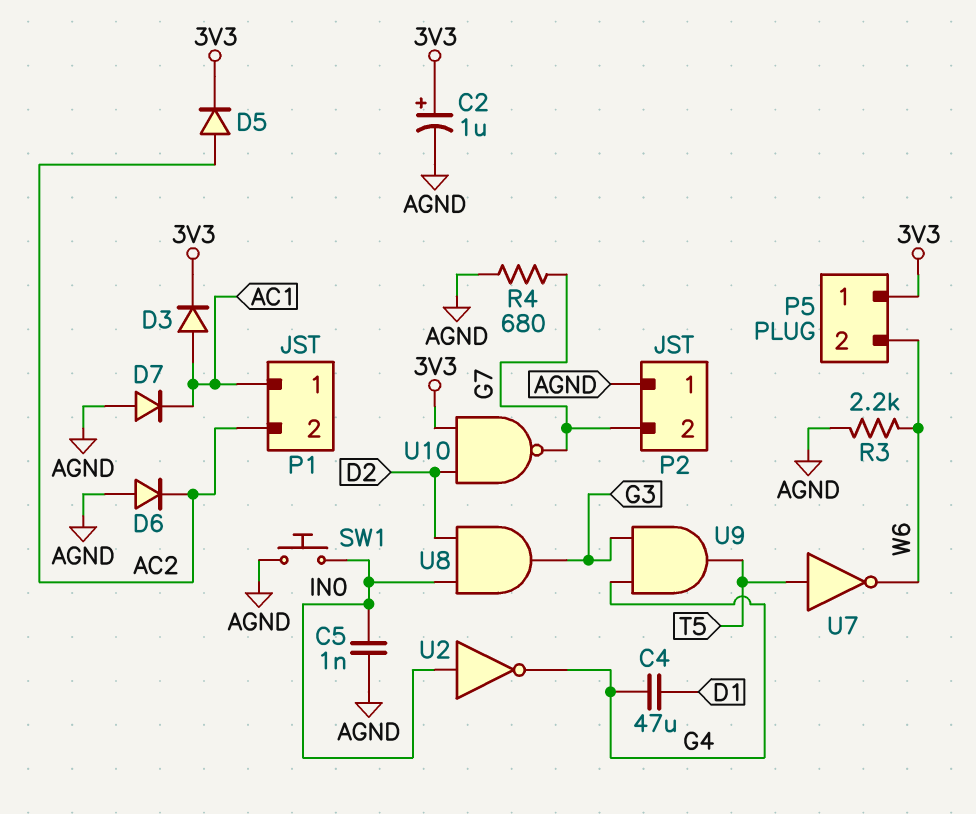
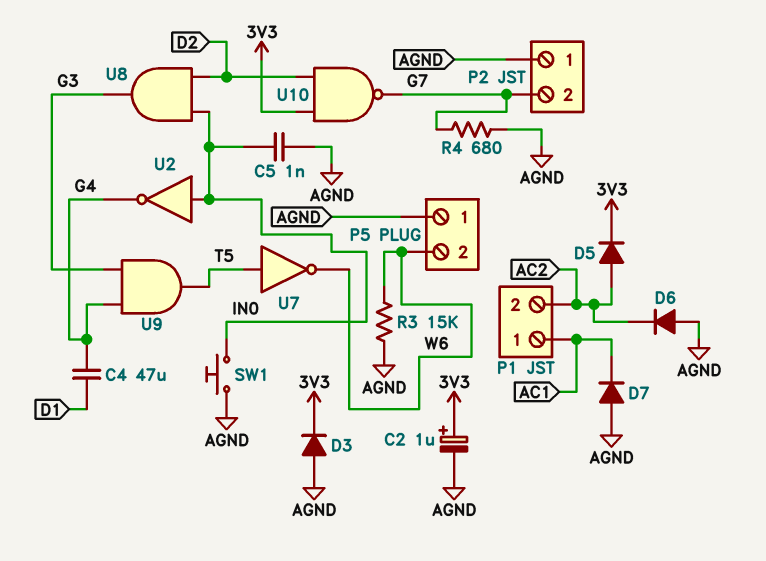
D3: diode (A AC1, K 3V3) -> diode (A AGND, K 3V3)
P5 pin 1: 3V3 -> AGND
R3: 2.2k (AGND, W6) -> 15k (AGND, W6)

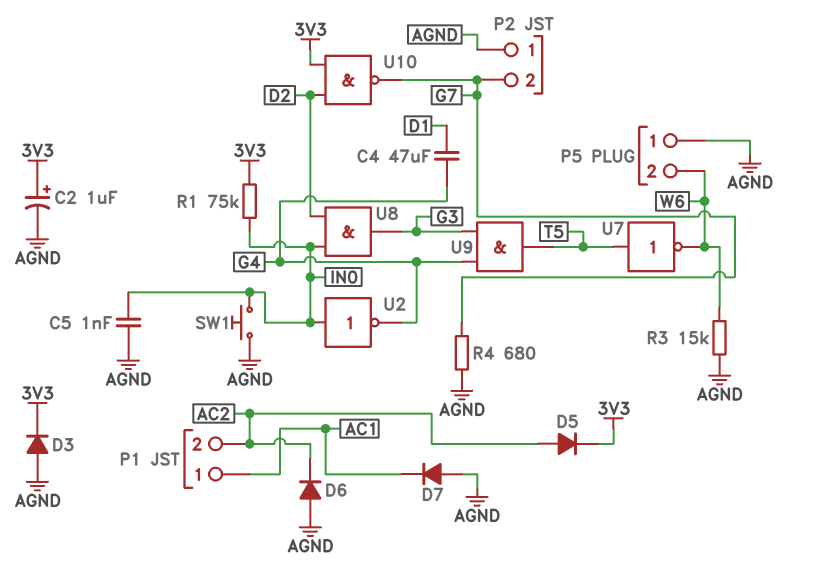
R1: none -> 75k (3V3, IN0)

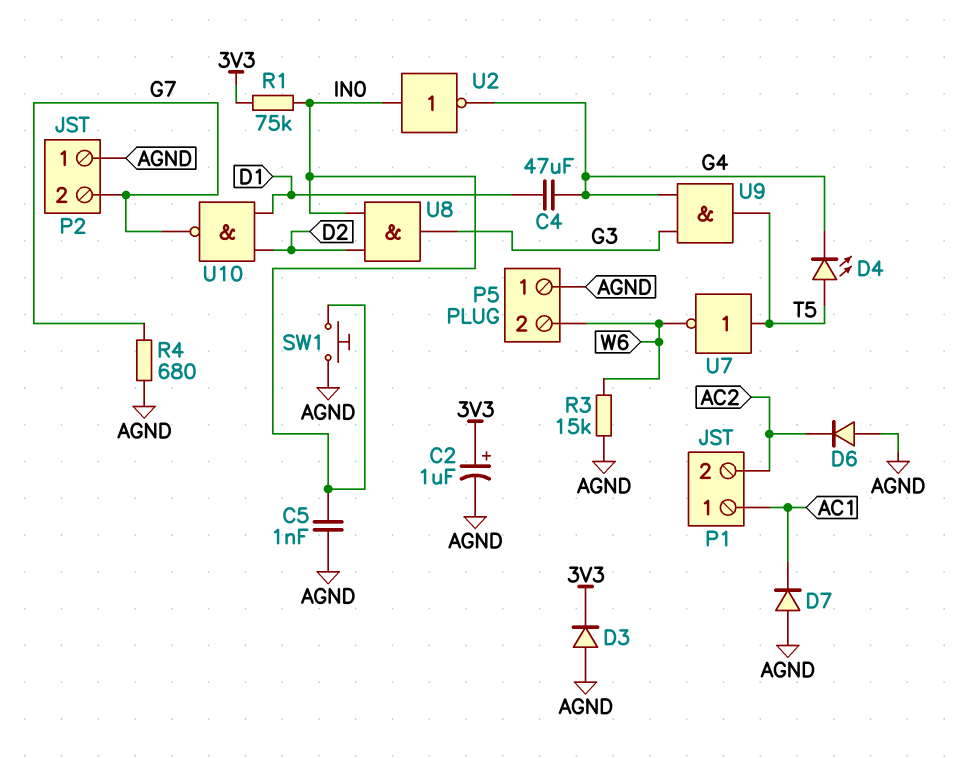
D4: none -> LED (A T5, K G4)
D5: diode (A AC2, K 3V3) -> none
U10: NAND (in 3V3, in D2, out G7) -> NAND (in D1, in D2, out G7)

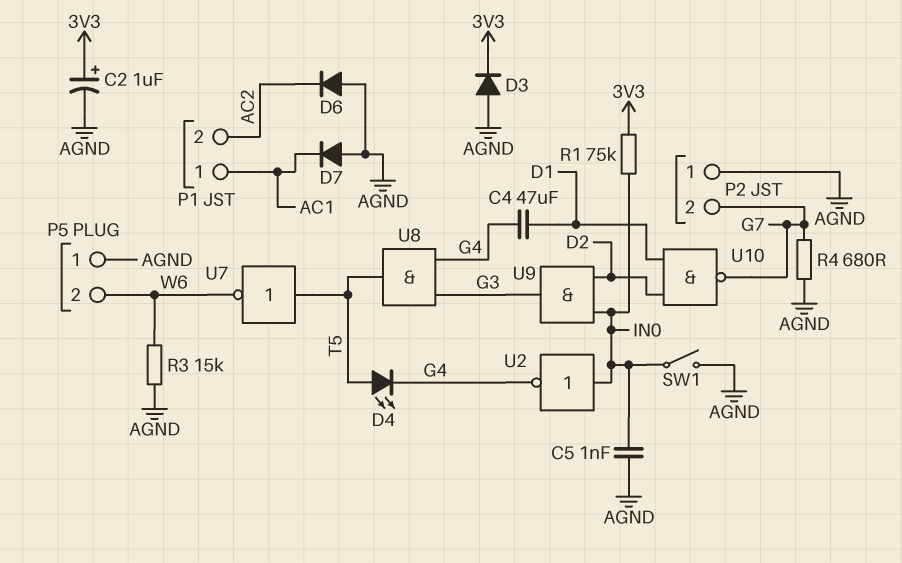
SW1: button (AGND, IN0) -> switch (AGND, IN0)
U8: AND (in D2, in IN0, out G3) -> AND (in G3, in G4, out T5)
U9: AND (in G3, in G4, out T5) -> AND (in D2, in IN0, out G3)

